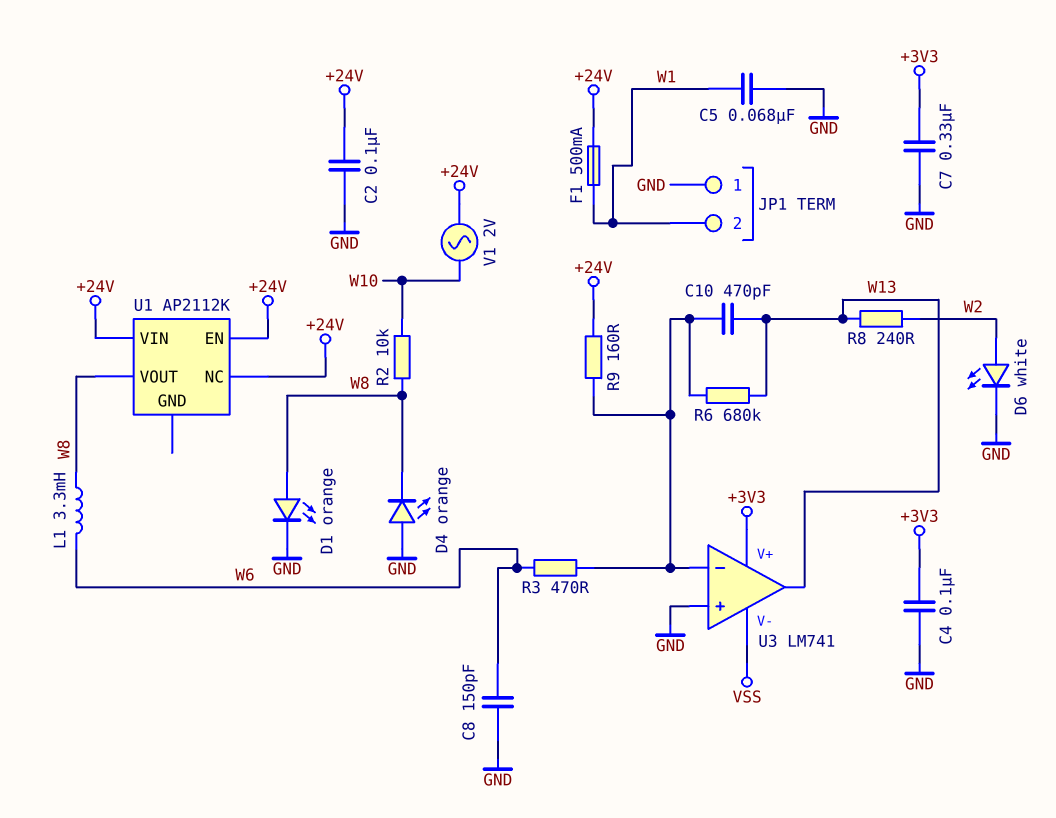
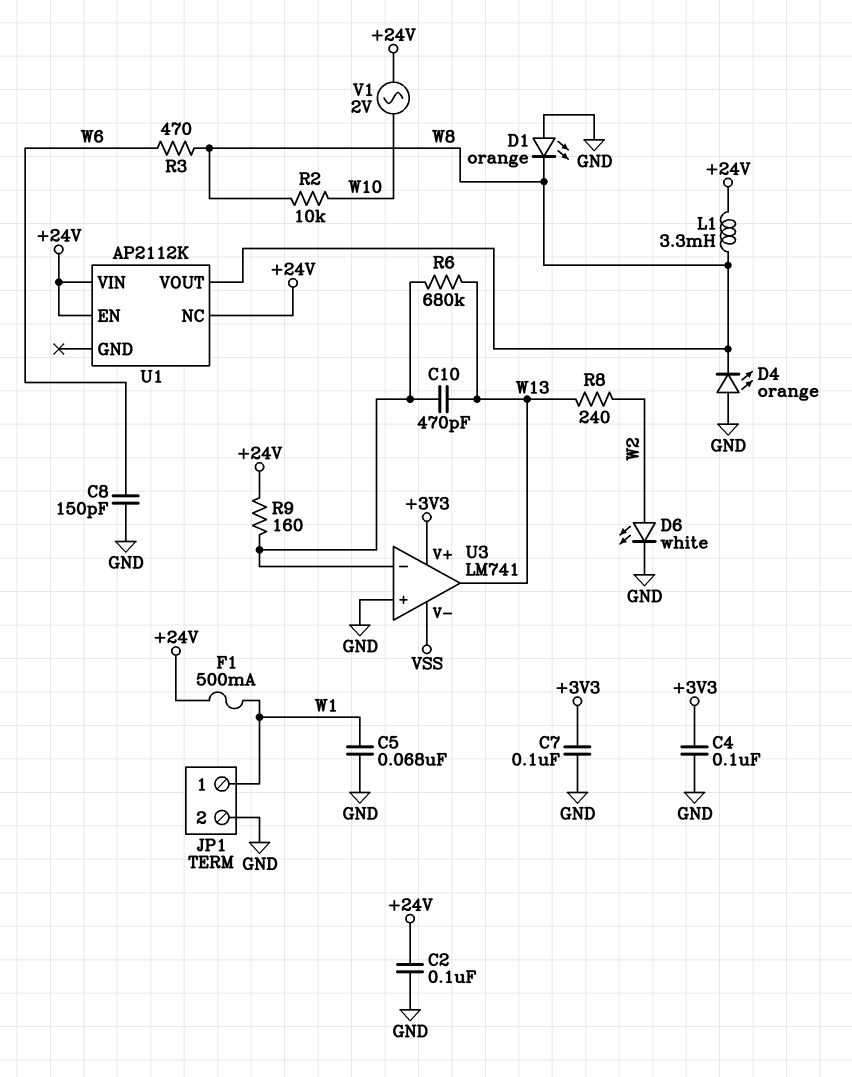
C7: 330nF (+3V3, GND) -> 100nF (+3V3, GND)
D1: LED orange (A W8, K GND) -> LED orange (A GND, K W8)
JP1 pin 1: GND -> W1
JP1 pin 2: W1 -> GND
L1: 3.3mH (W6, W8) -> 3.3mH (+24V, W8)
R3: 470 (U3/in-, W6) -> 470 (W6, W8)

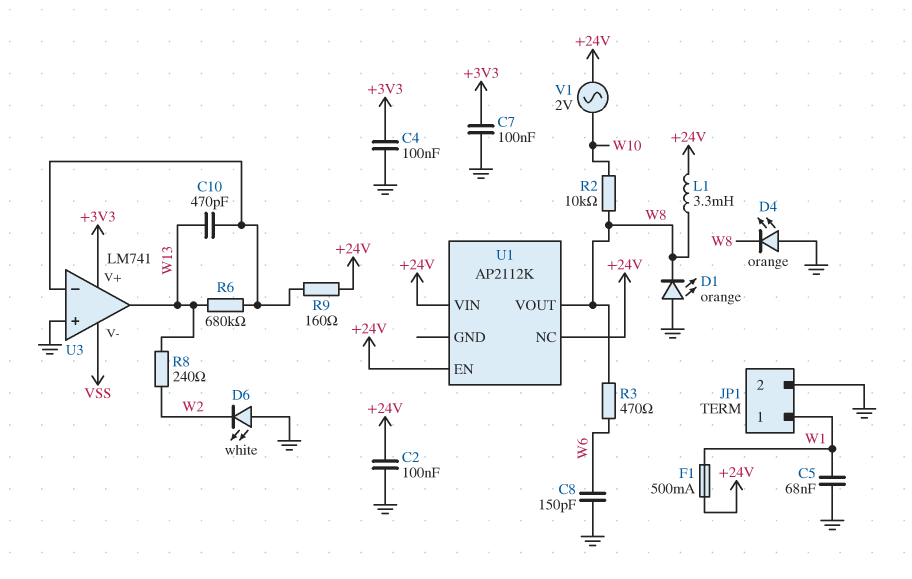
D6: LED white (A W2, K GND) -> LED white (A GND, K W2)

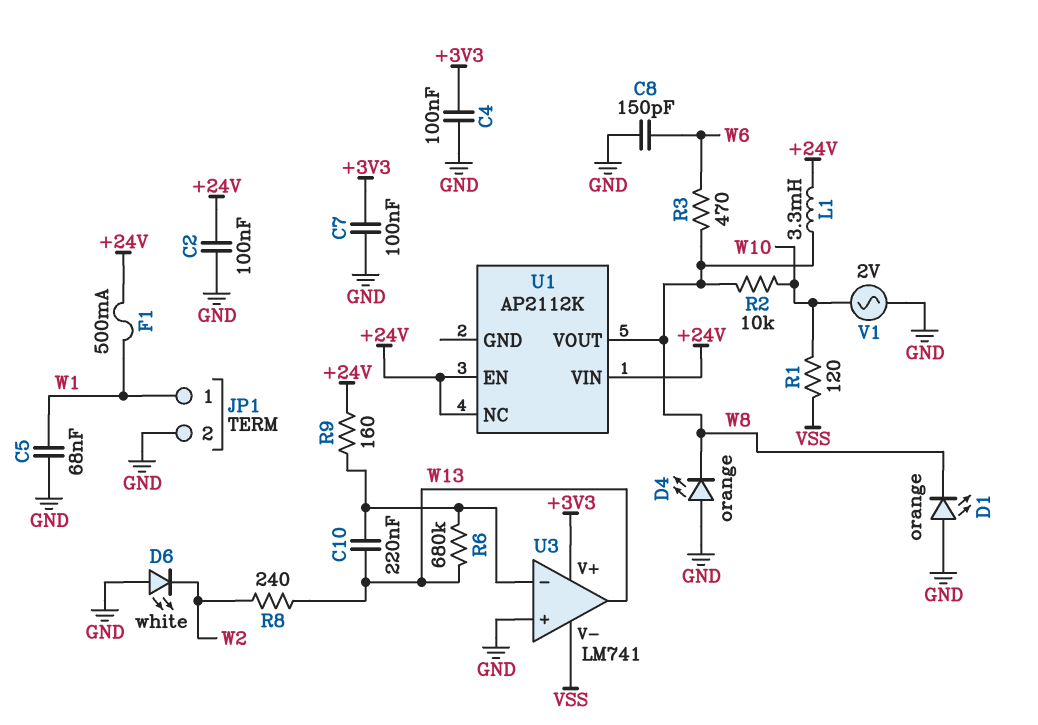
C10: 470pF (U3/in-, W13) -> 220nF (U3/in-, W13)
R1: none -> 120 (VSS, W10)
V1: AC 2V (+24V, W10) -> AC 2V (GND, W10)

